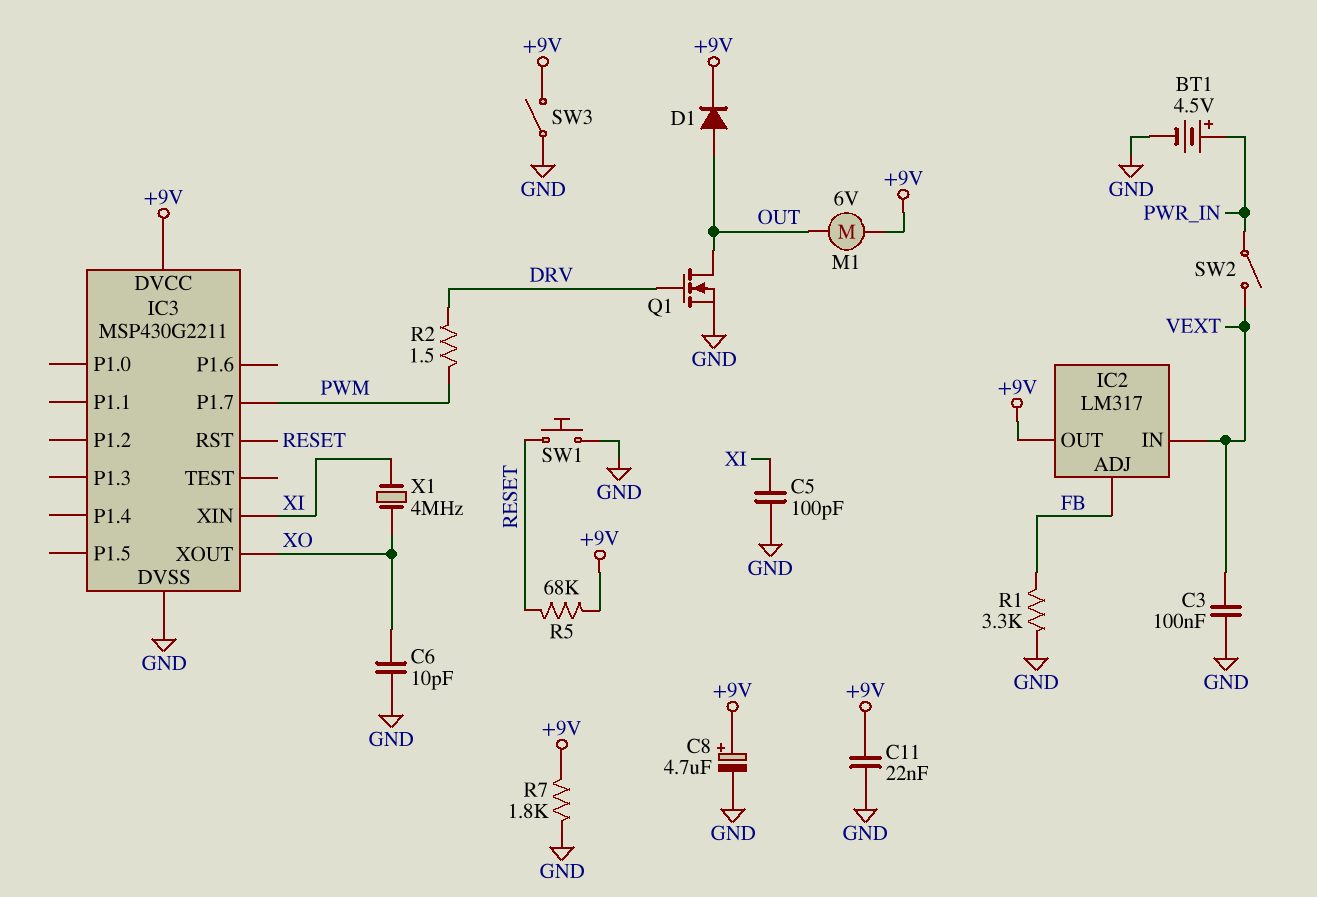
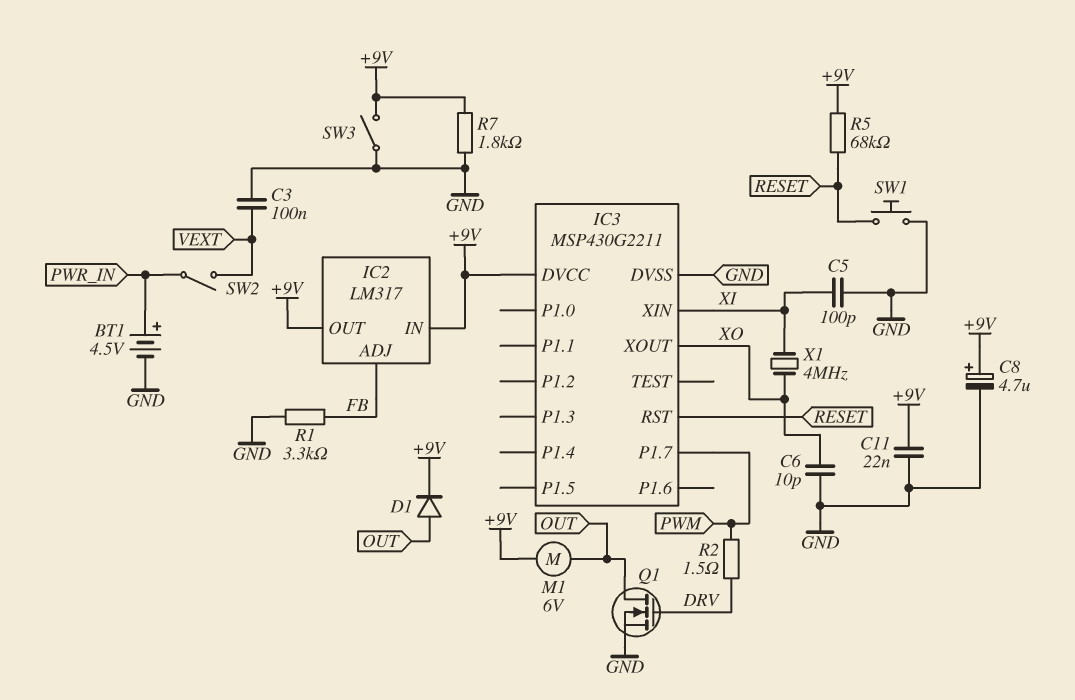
IC2 pin IN: VEXT -> +9V

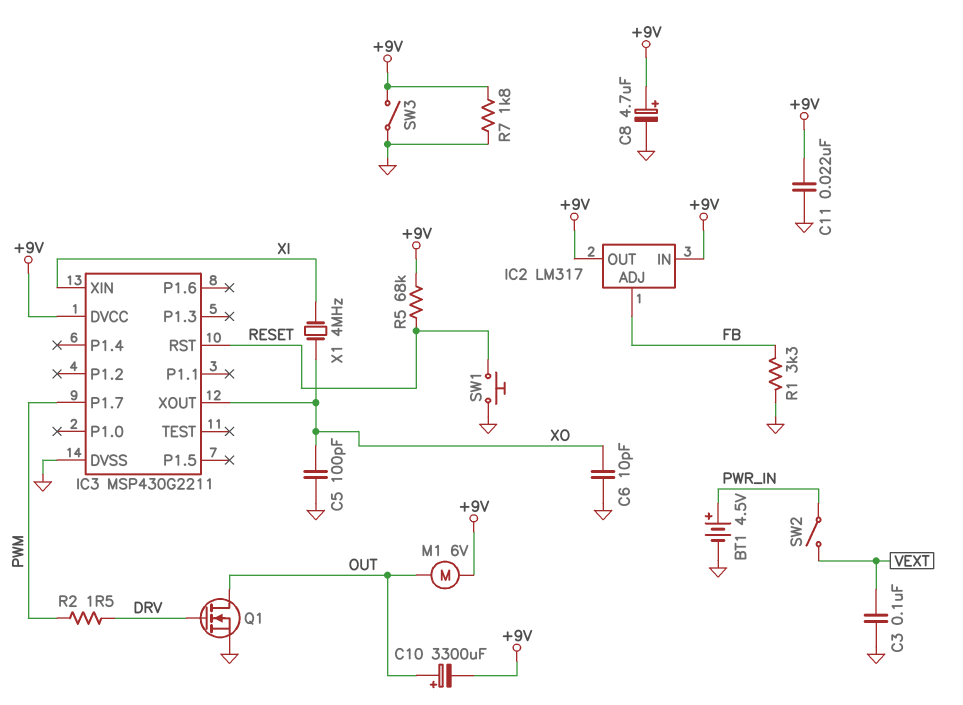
C5: 100pF (GND, XI) -> 100pF (GND, XO)
C10: none -> 3300uF (plus OUT, minus +9V)
D1: diode (A OUT, K +9V) -> none

